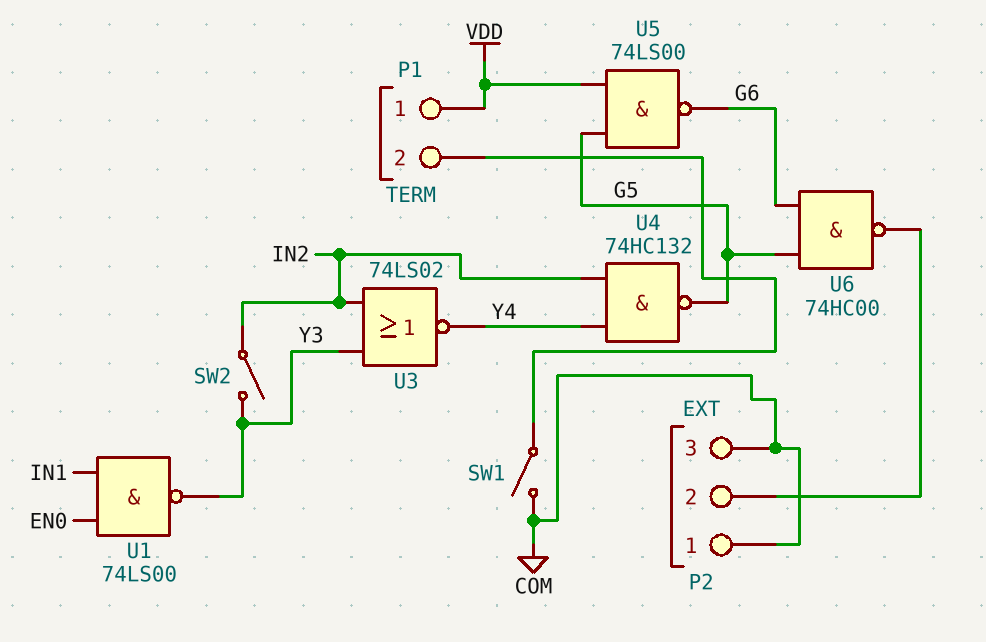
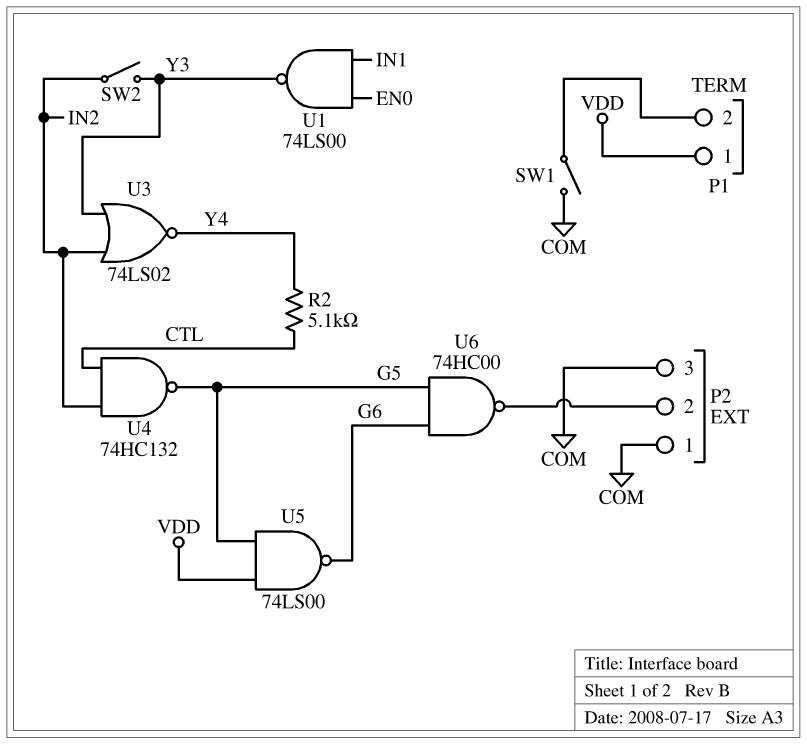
R2: none -> 5.1k (CTL, Y4)
U4: NAND 74HC132 (in IN2, in Y4, out G5) -> NAND 74HC132 (in CTL, in IN2, out G5)

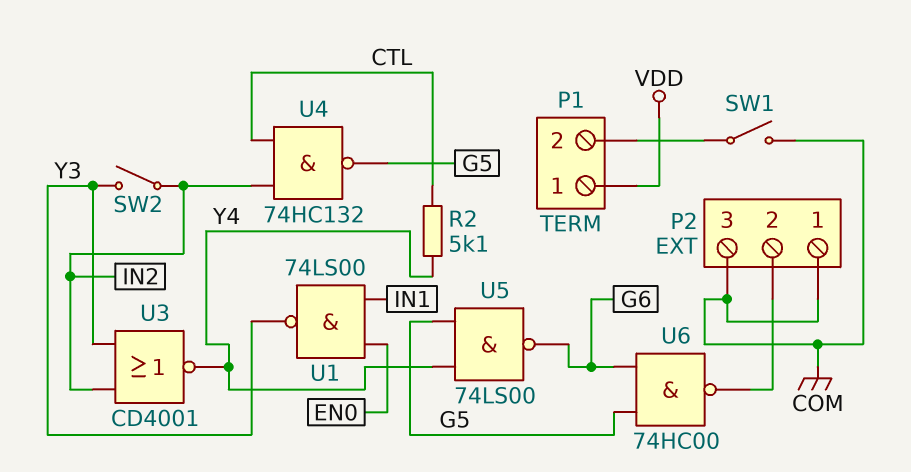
U3: NOR 74LS02 (in IN2, in Y3, out Y4) -> NOR CD4001 (in IN2, in Y3, out Y4)
U5: NAND 74LS00 (in G5, in VDD, out G6) -> NAND 74LS00 (in G5, in Y4, out G6)

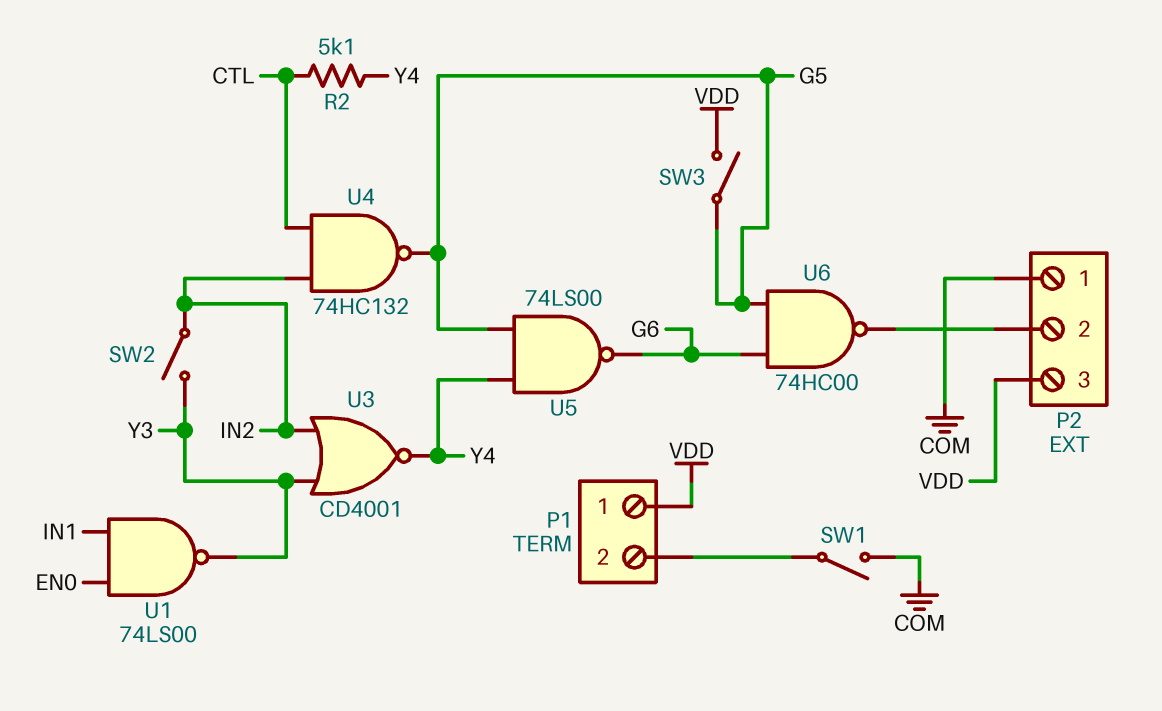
P2 pin 3: COM -> VDD
SW3: none -> switch (G5, VDD)

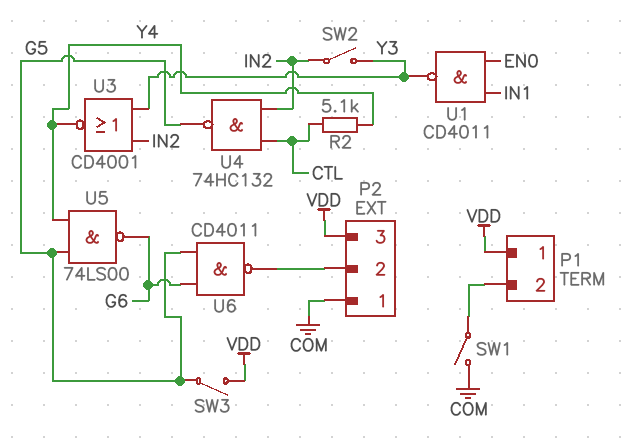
U1: NAND 74LS00 (in EN0, in IN1, out Y3) -> NAND CD4011 (in EN0, in IN1, out Y3)
U6: NAND 74HC00 (in G5, in G6, out P2/2) -> NAND CD4011 (in G5, in G6, out P2/2)

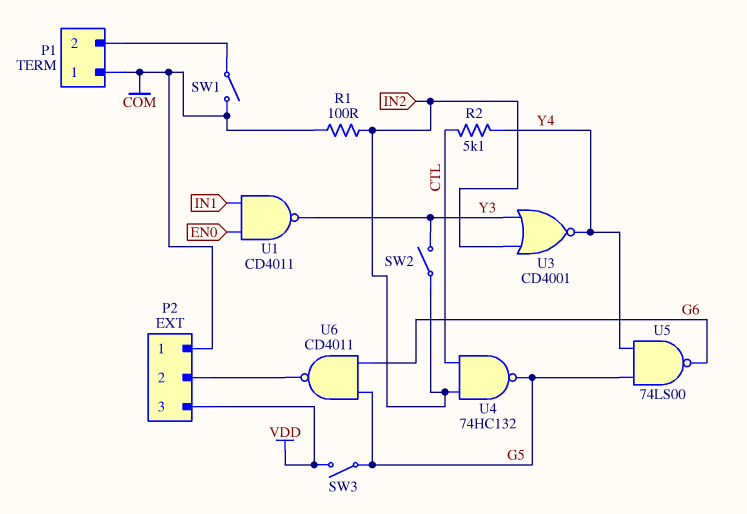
P1 pin 1: VDD -> COM
R1: none -> 100 (COM, IN2)

